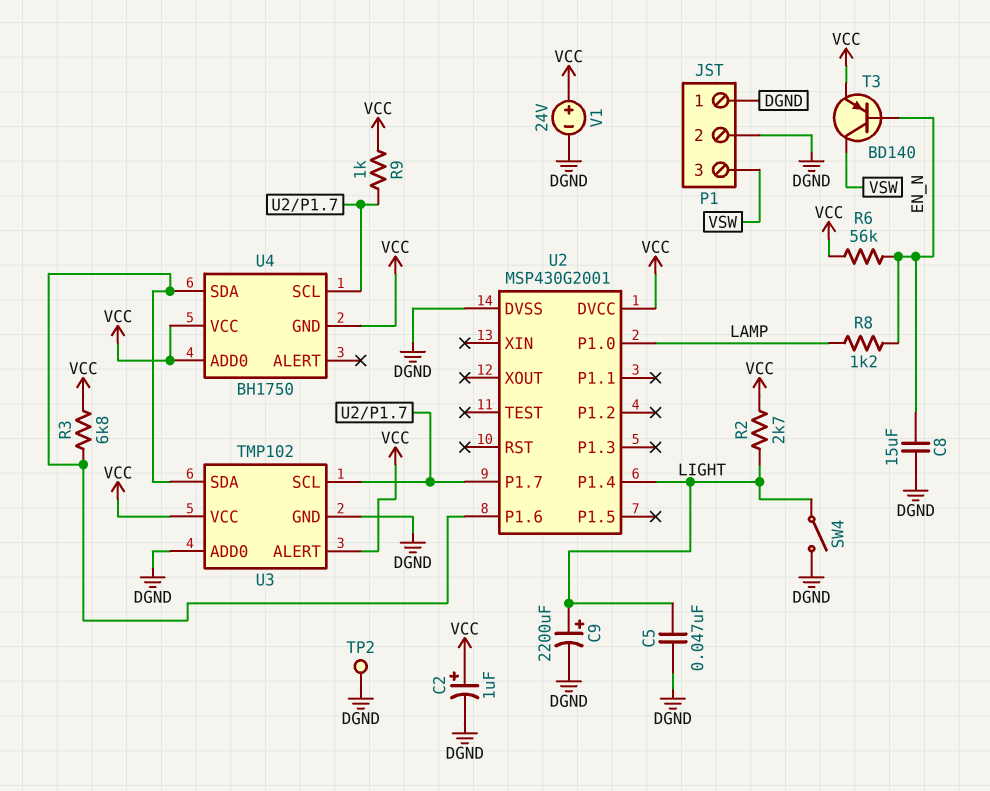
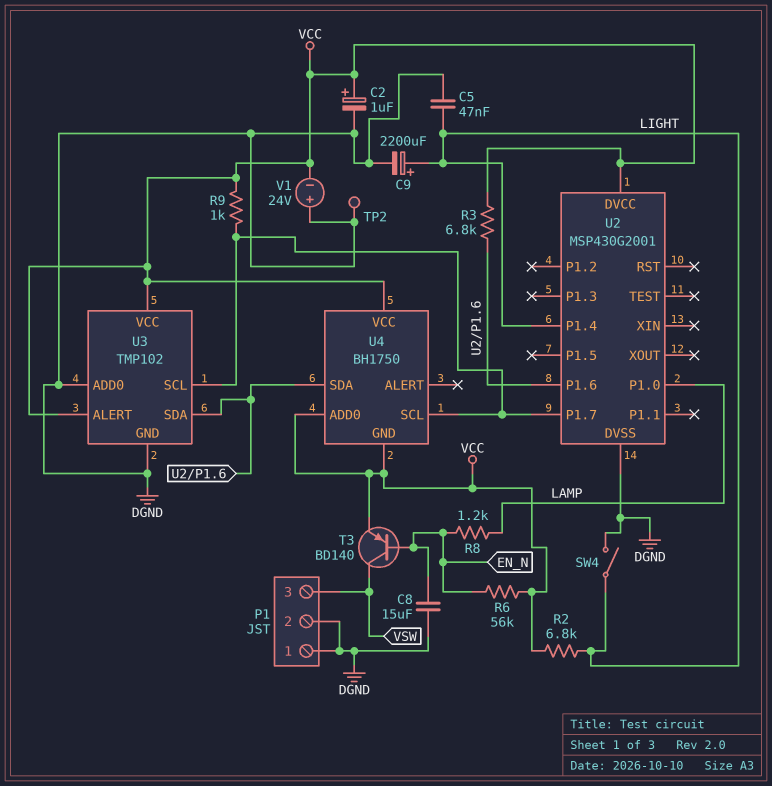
R2: 2.7k (LIGHT, VCC) -> 6.8k (LIGHT, VCC)
V1: 24V (plus VCC, minus DGND) -> 24V (plus DGND, minus VCC)

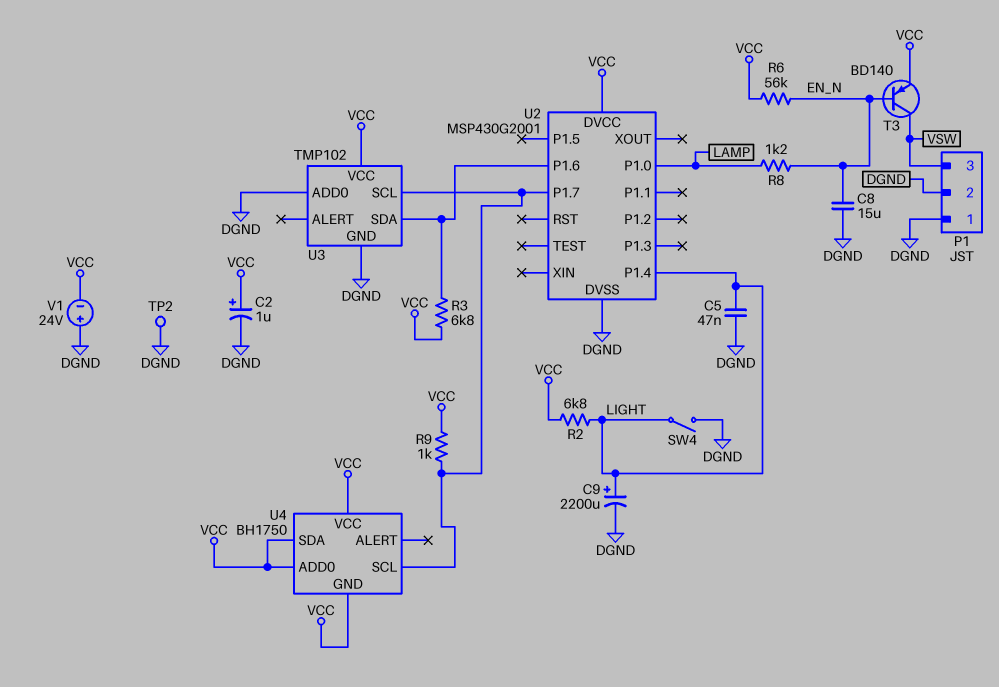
U3 pin ALERT: VCC -> none
U4 pin SDA: U2/P1.6 -> VCC

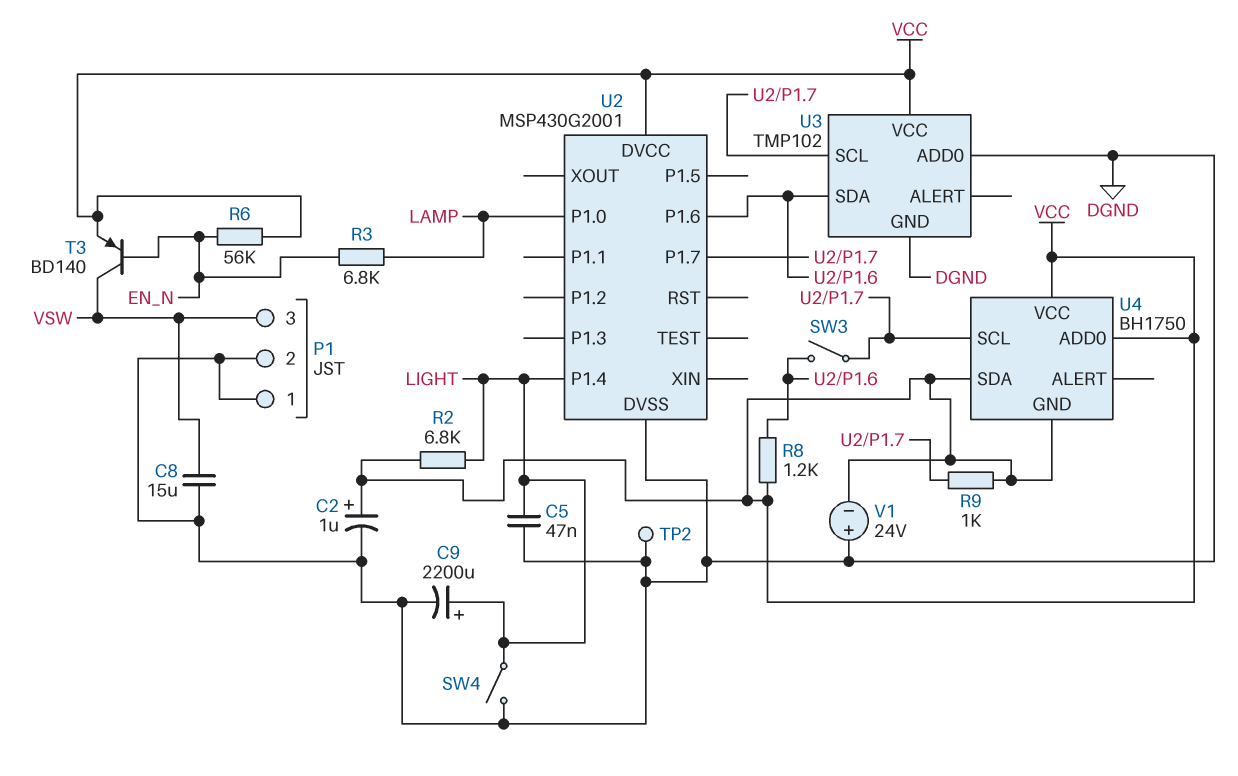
C8: 15uF (DGND, EN_N) -> 15uF (DGND, VSW)
R3: 6.8k (U2/P1.6, VCC) -> 6.8k (EN_N, LAMP)
R8: 1.2k (EN_N, LAMP) -> 1.2k (U2/P1.6, VCC)
SW3: none -> switch (U2/P1.6, U2/P1.7)

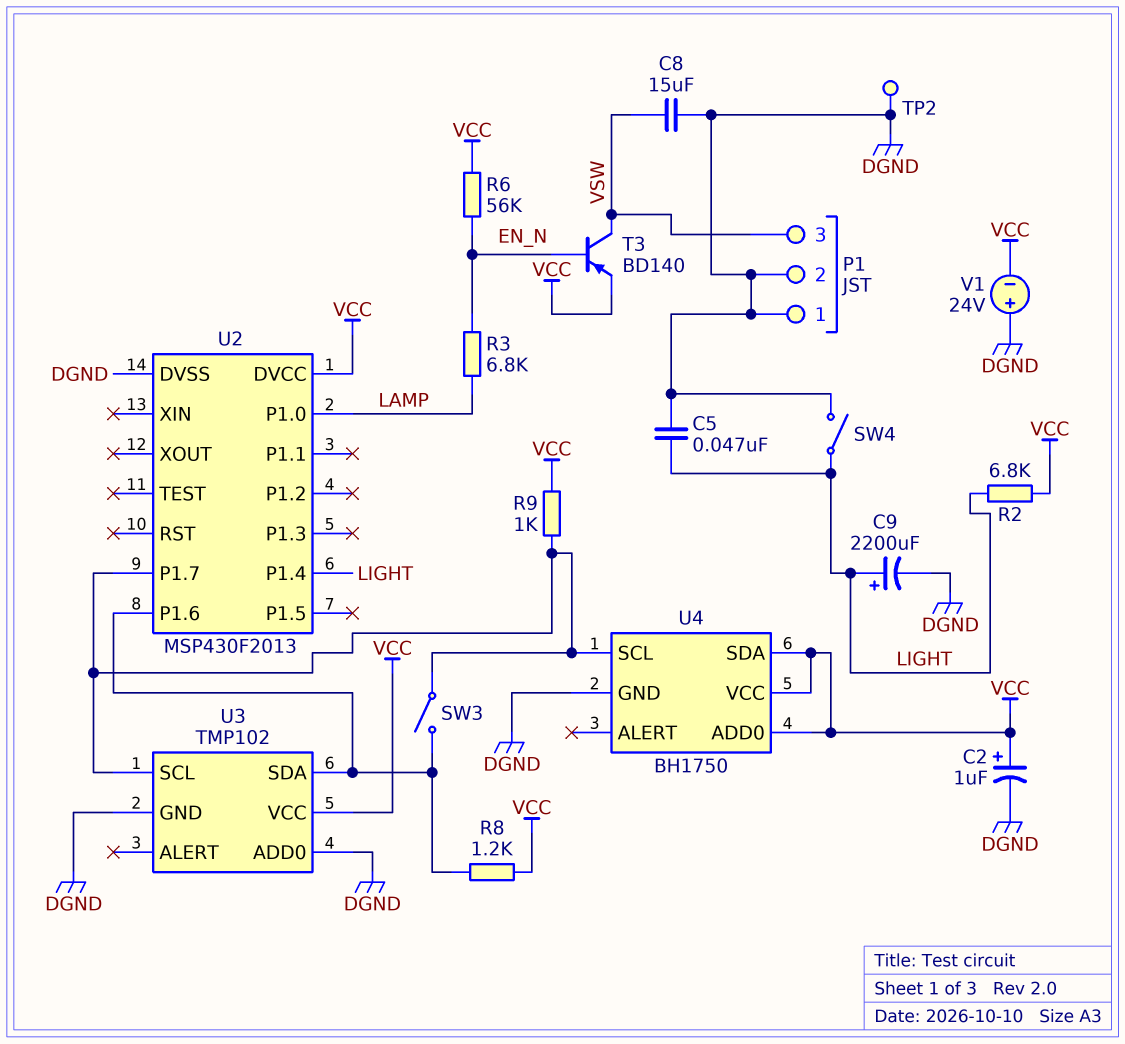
U2: MSP430G2001 -> MSP430F2013
U4 pin GND: VCC -> DGND

